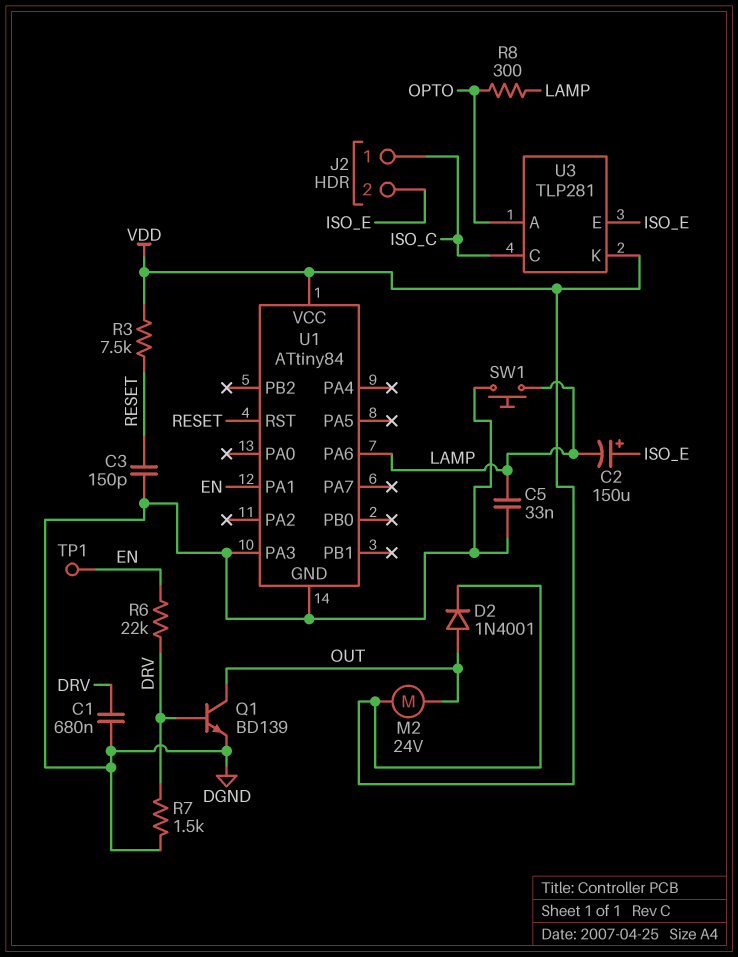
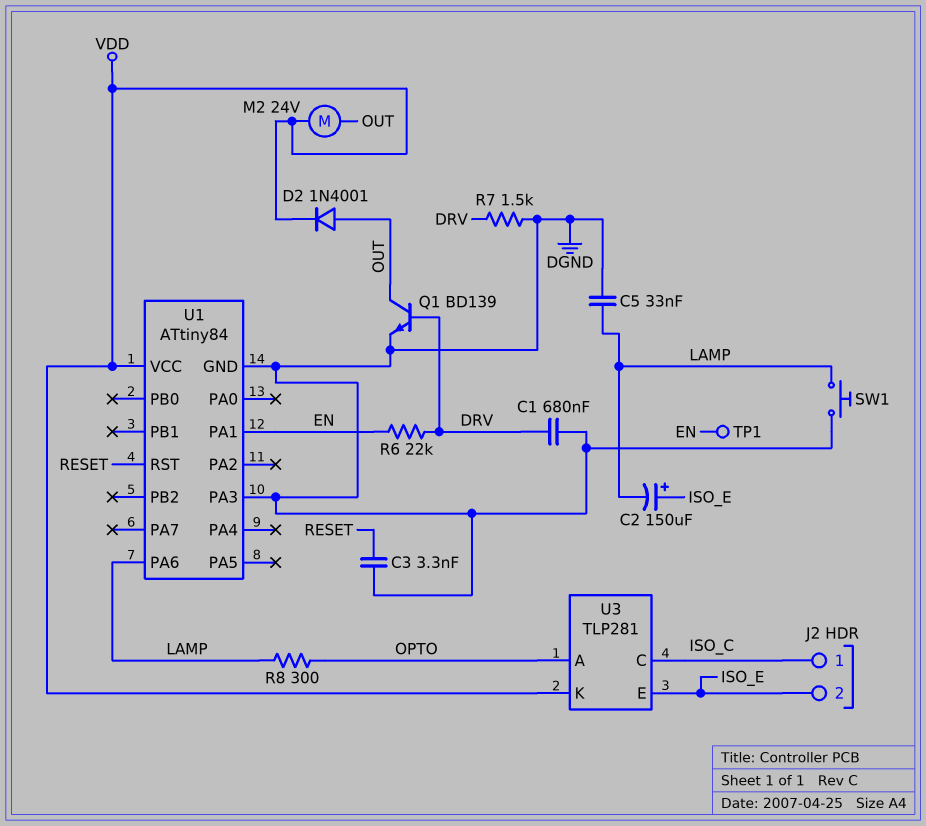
C3: 150pF (DGND, RESET) -> 3.3nF (DGND, RESET)
R3: 7.5k (RESET, VDD) -> none

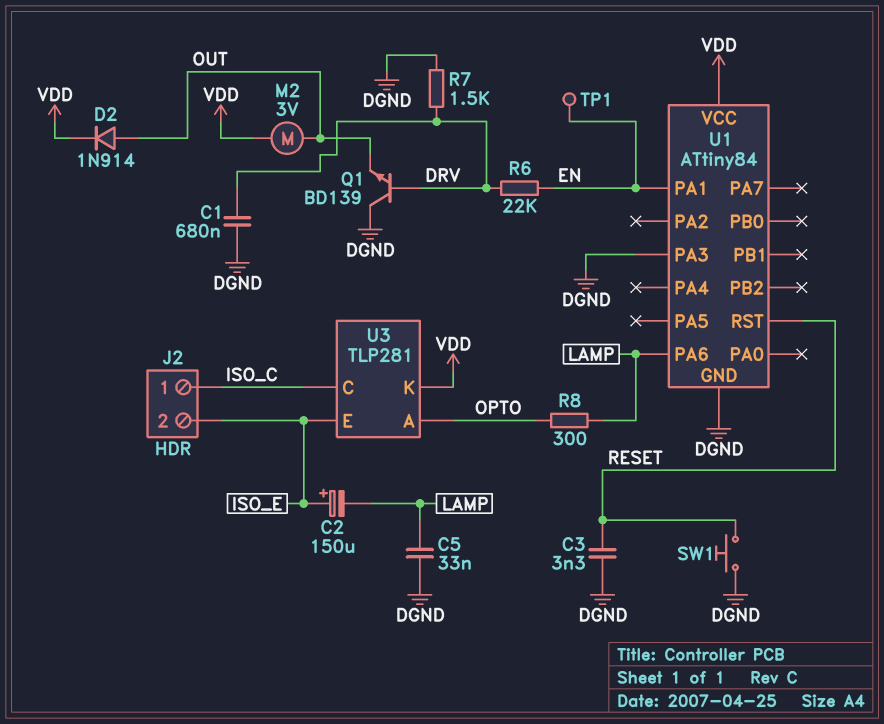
D2: diode 1N4001 (A OUT, K VDD) -> diode 1N914 (A OUT, K VDD)
M2: motor 24V (OUT, VDD) -> motor 3V (OUT, VDD)
Q1: NPN BD139 (B DRV, C OUT, E DGND) -> NPN BD139 (B DRV, C DGND, E OUT)
SW1: button (DGND, LAMP) -> button (DGND, RESET)

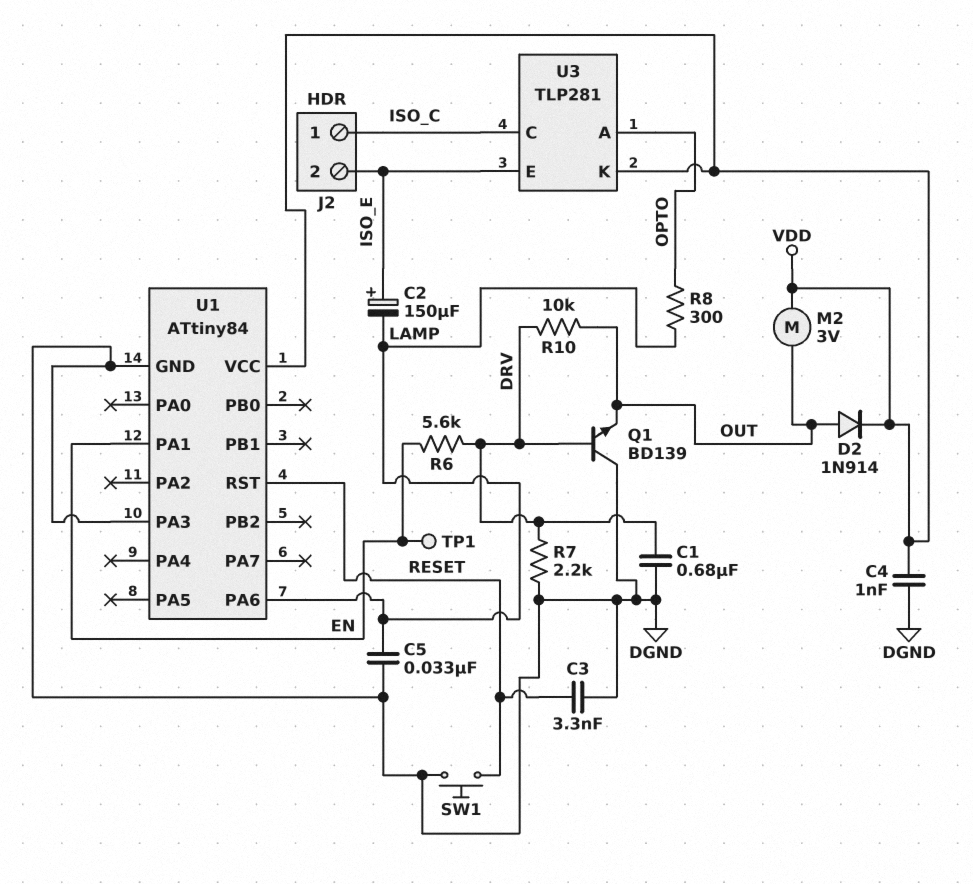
C4: none -> 1nF (DGND, VDD)
R6: 22k (DRV, EN) -> 5.6k (DRV, EN)
R7: 1.5k (DGND, DRV) -> 2.2k (DGND, DRV)
R10: none -> 10k (DRV, OUT)

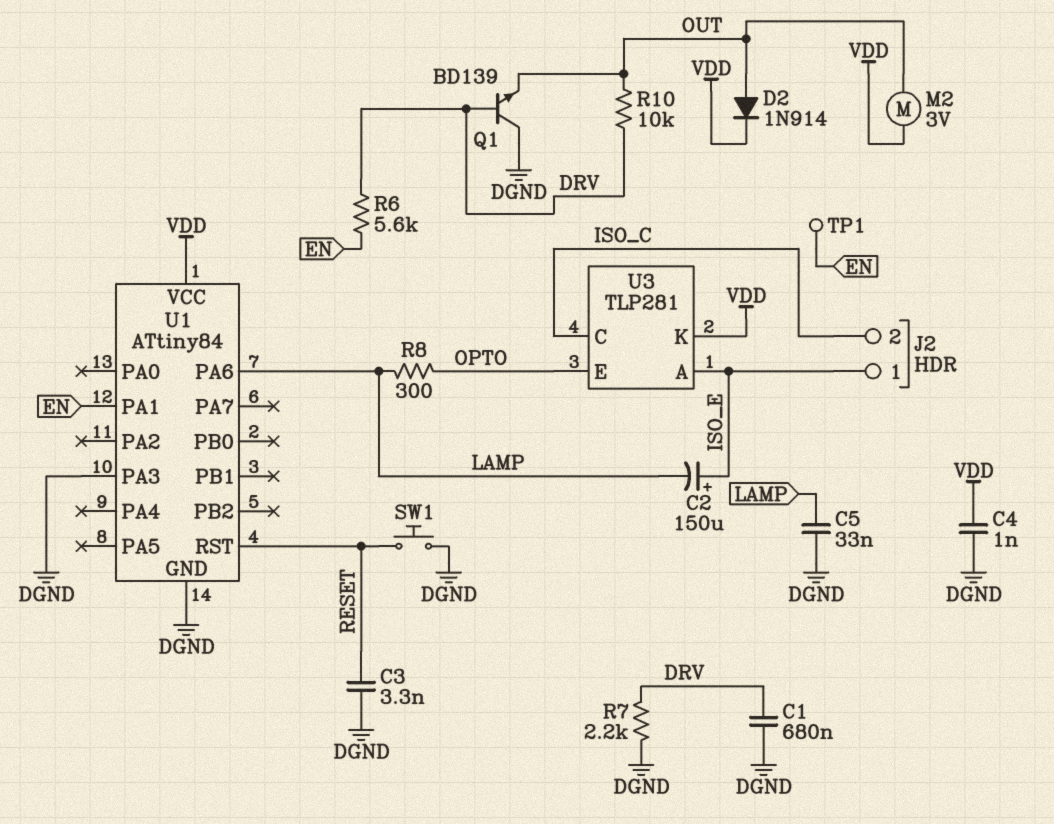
J2 pin 1: ISO_C -> ISO_E
J2 pin 2: ISO_E -> ISO_C
U3 pin A: OPTO -> ISO_E
U3 pin E: ISO_E -> OPTO

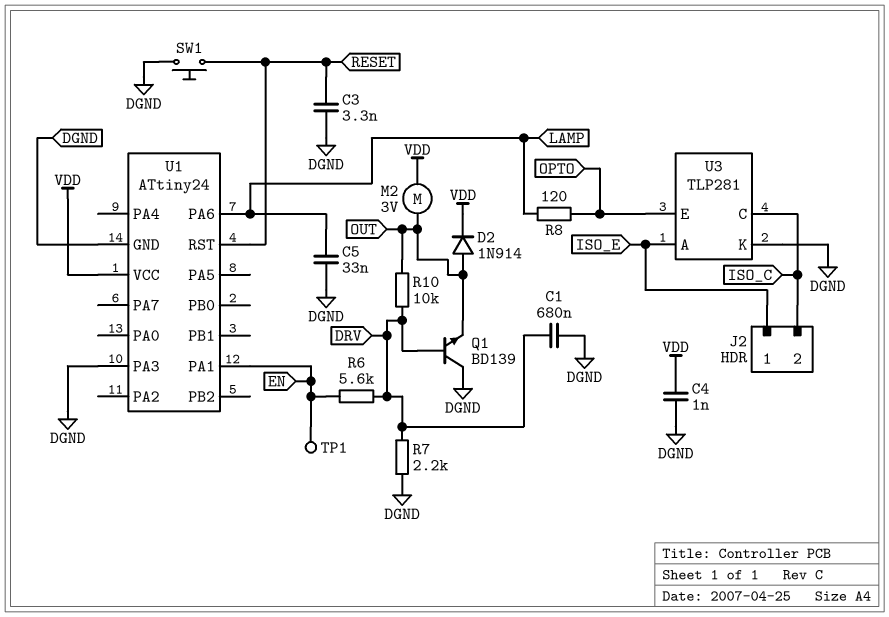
C2: 150uF (plus ISO_E, minus LAMP) -> none
R8: 300 (LAMP, OPTO) -> 120 (LAMP, OPTO)
U1: ATtiny84 -> ATtiny24
U3 pin K: VDD -> DGND

